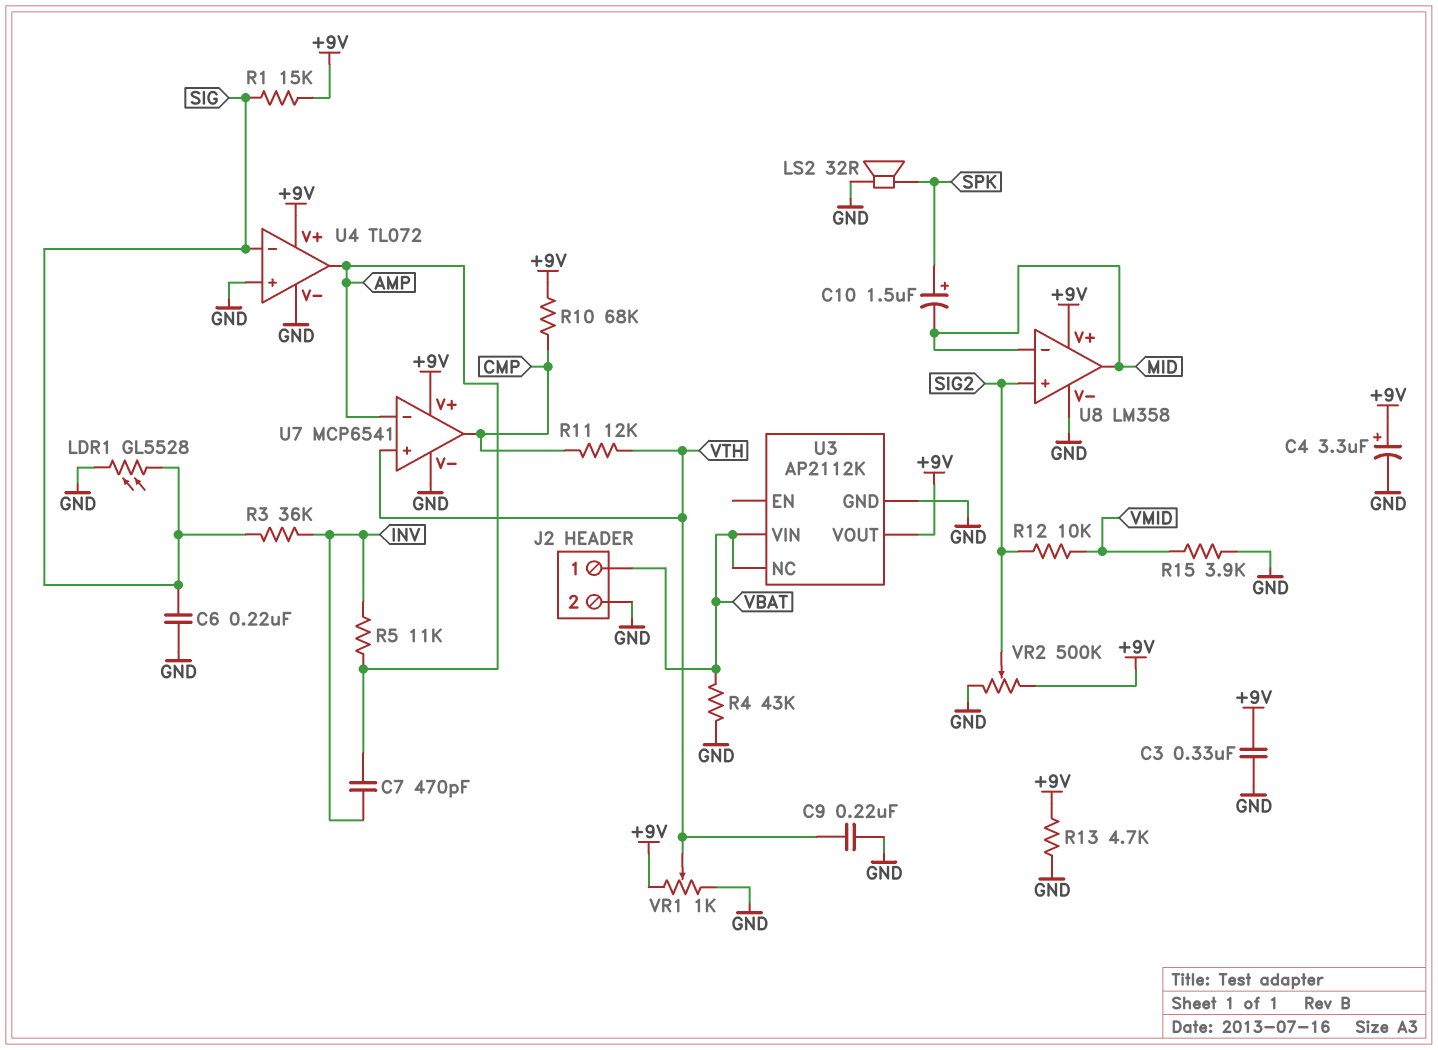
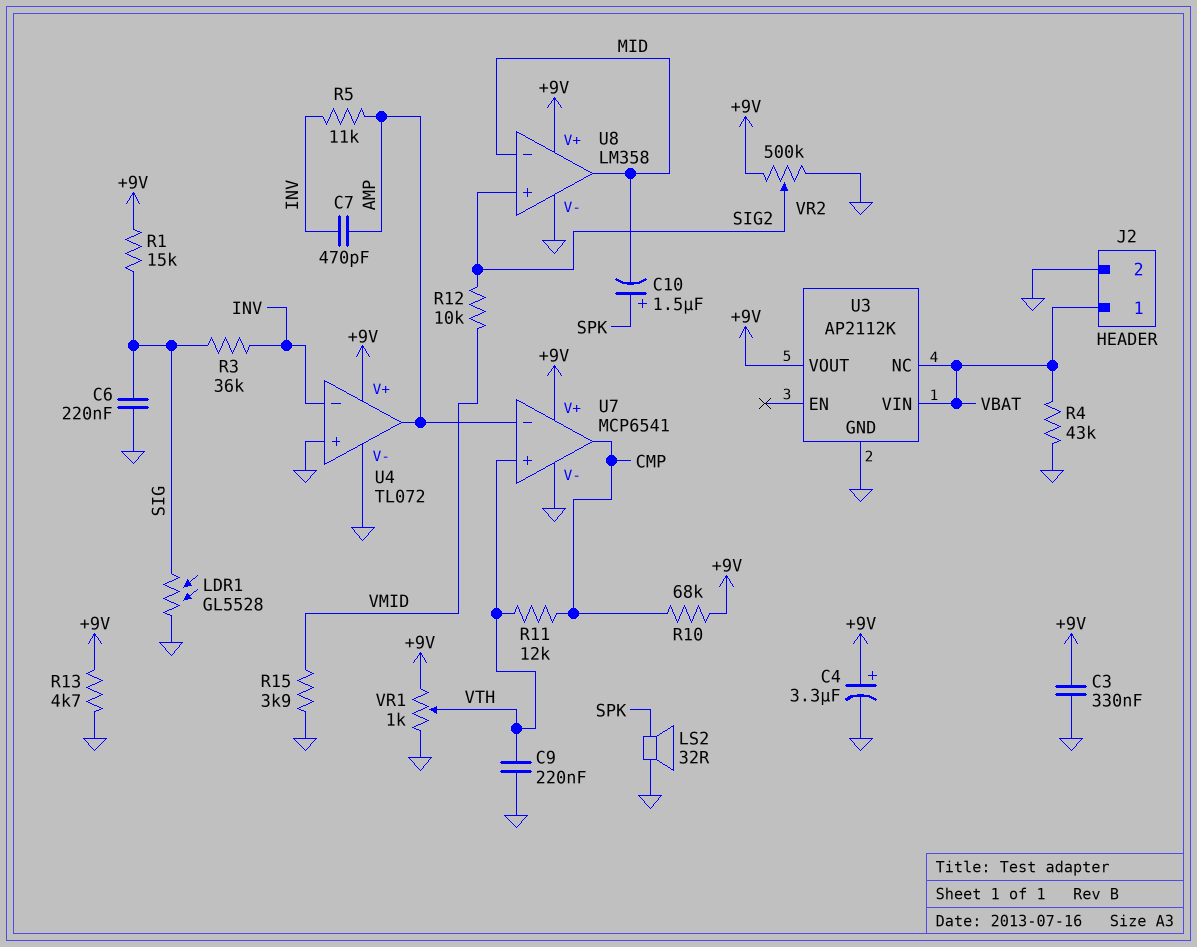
U4 pin in-: SIG -> INV

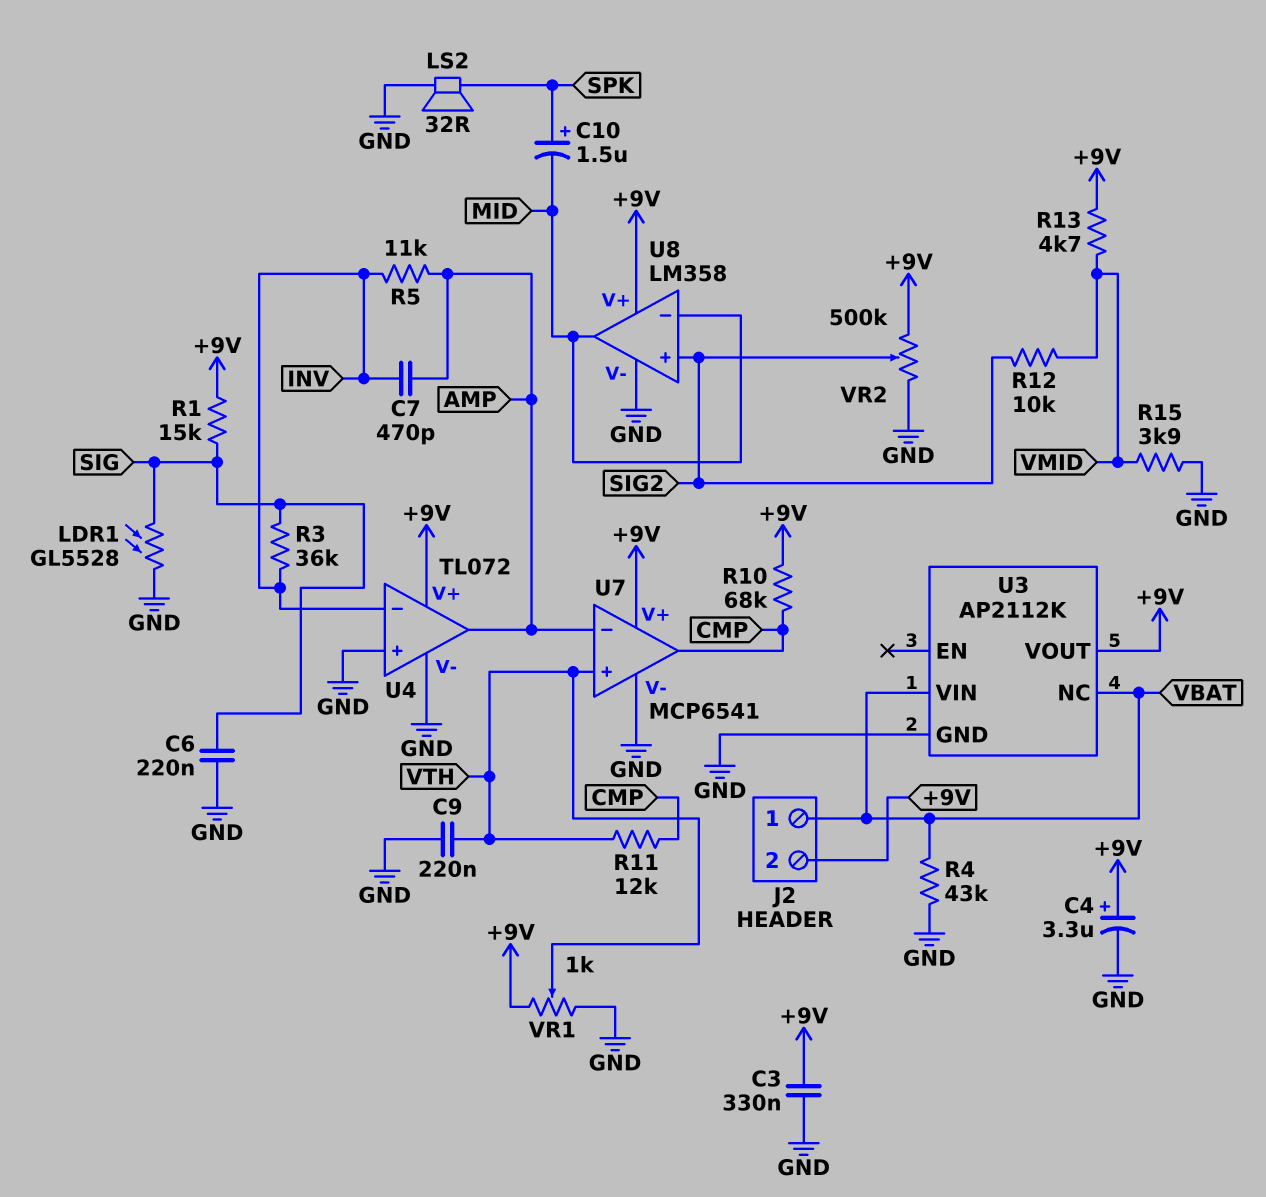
J2 pin 2: GND -> +9V
R13: 4.7k (+9V, GND) -> 4.7k (+9V, VMID)

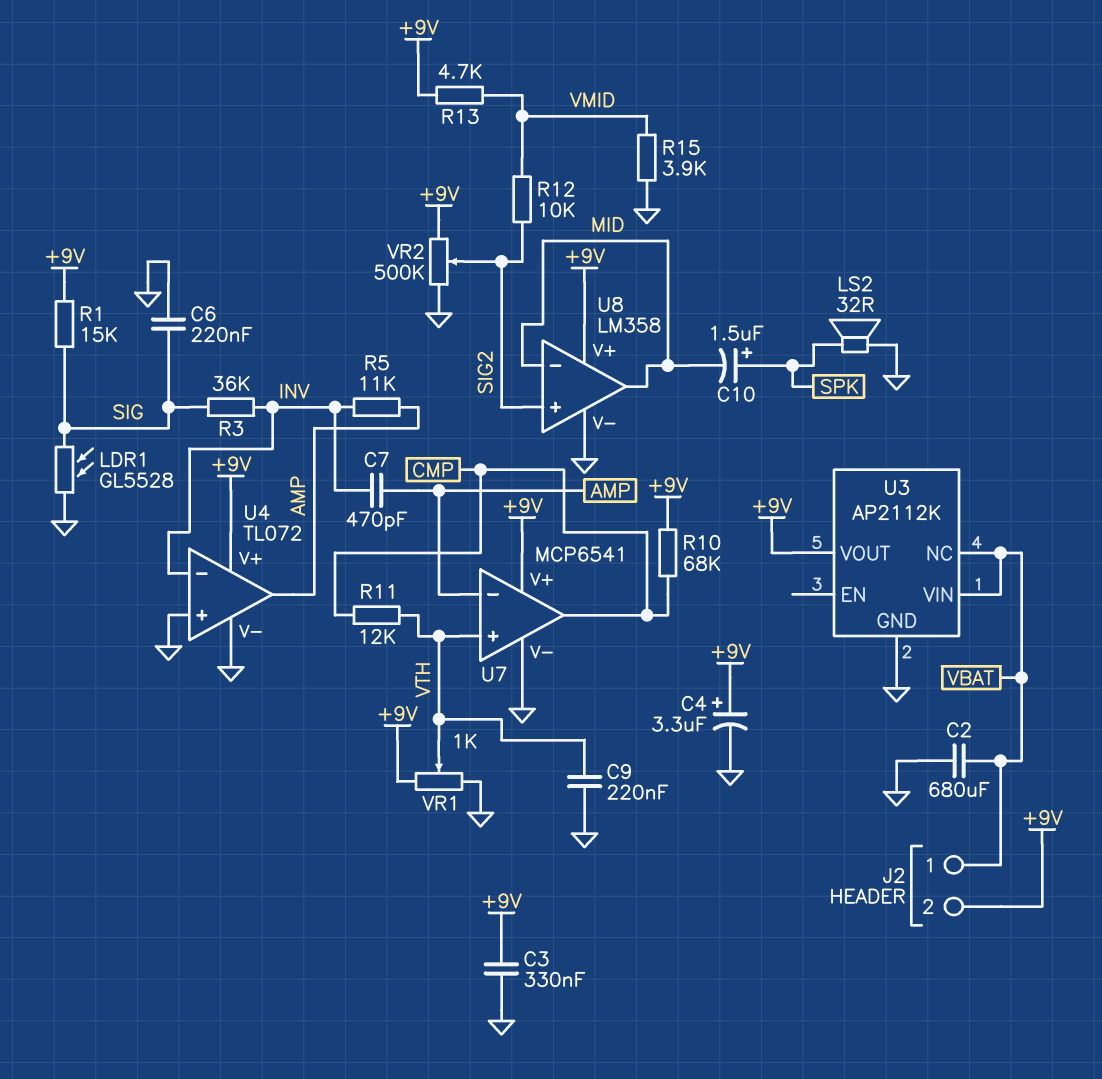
C2: none -> 680uF (GND, VBAT)
R4: 43k (GND, VBAT) -> none

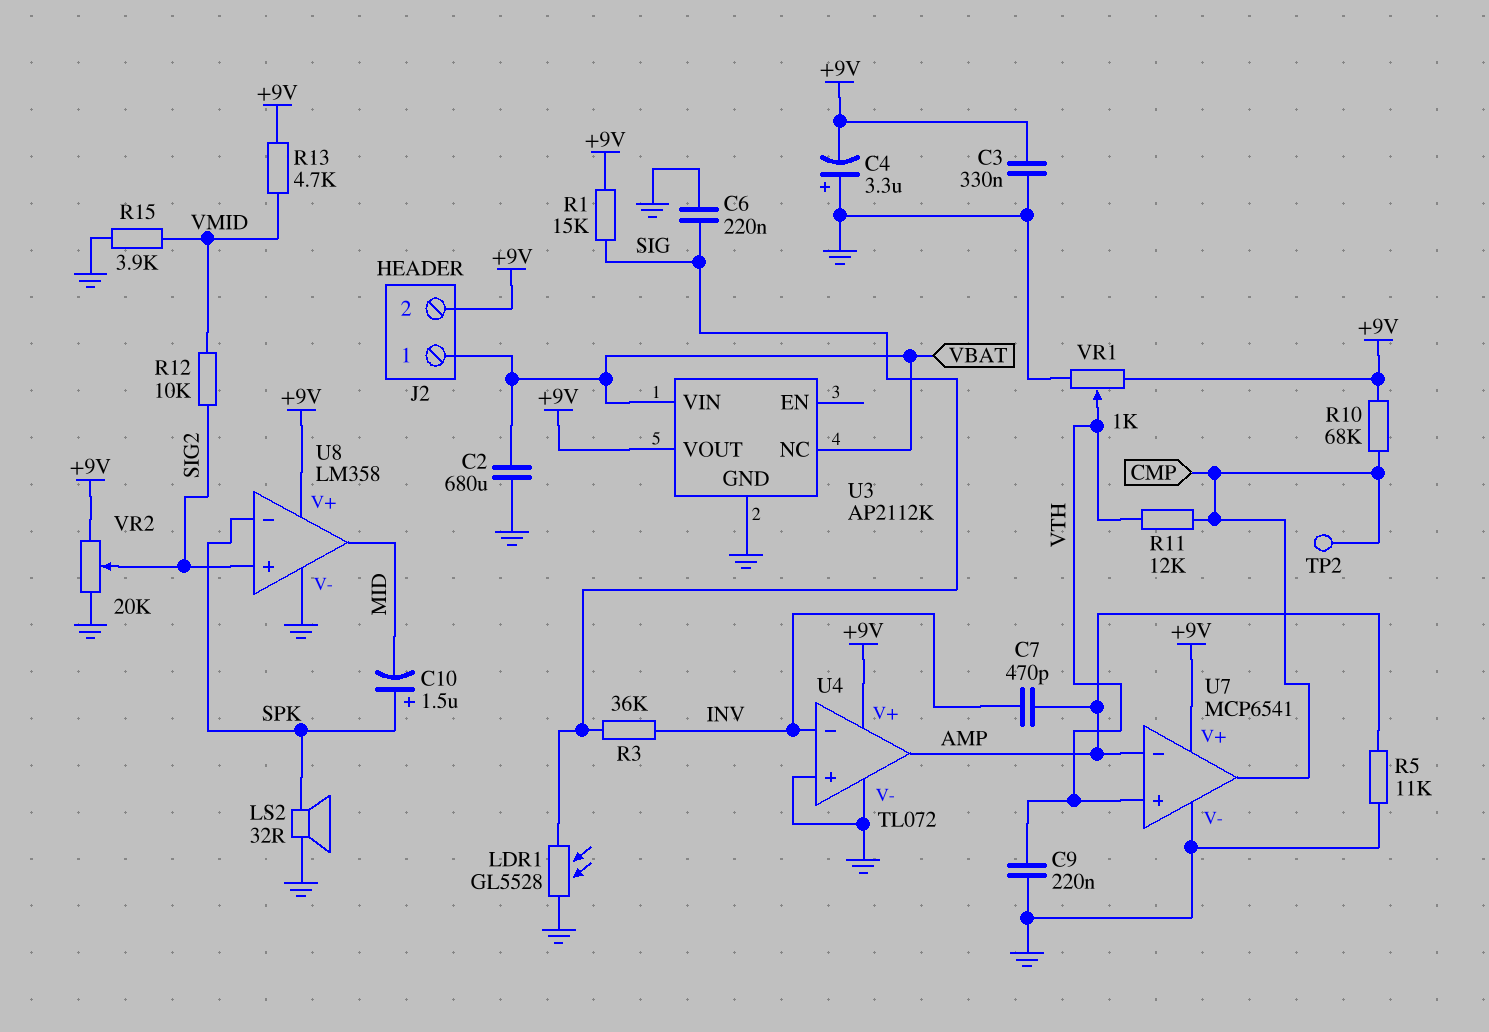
C4: 3.3uF (plus +9V, minus GND) -> 3.3uF (plus GND, minus +9V)
R5: 11k (AMP, INV) -> 11k (AMP, GND)
TP2: none -> test point (CMP)
U8 pin in-: MID -> SPK
VR2: 500k (+9V, GND, wiper SIG2) -> 20k (+9V, GND, wiper SIG2)

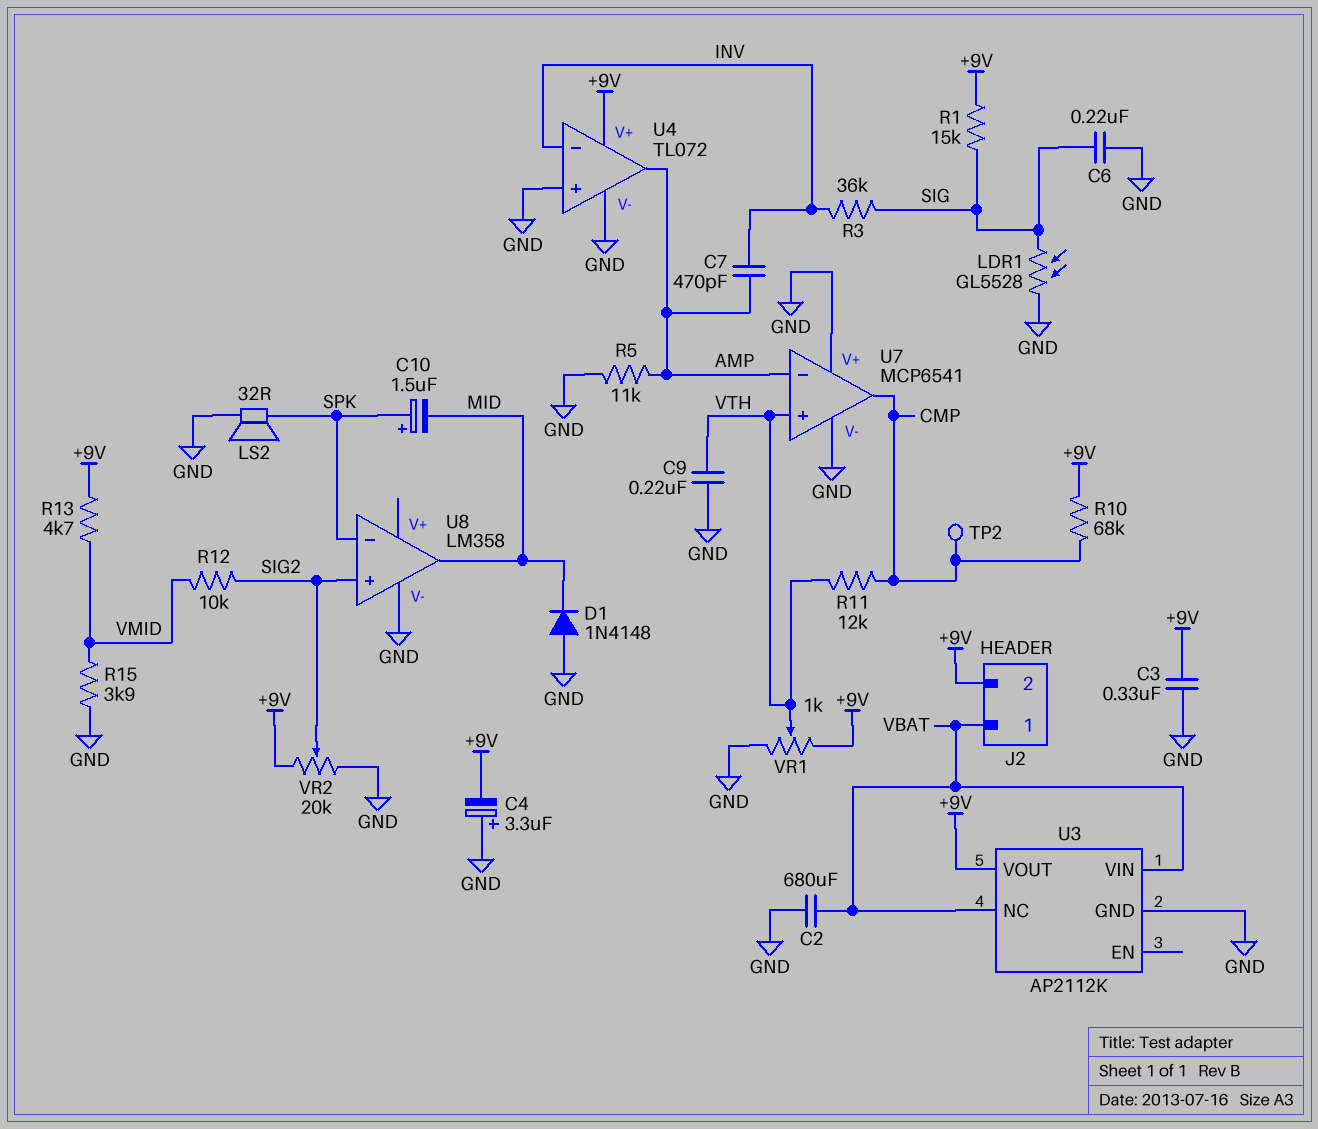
D1: none -> diode 1N4148 (A GND, K MID)
U7 pin V+: +9V -> GND
U8 pin V+: +9V -> none

